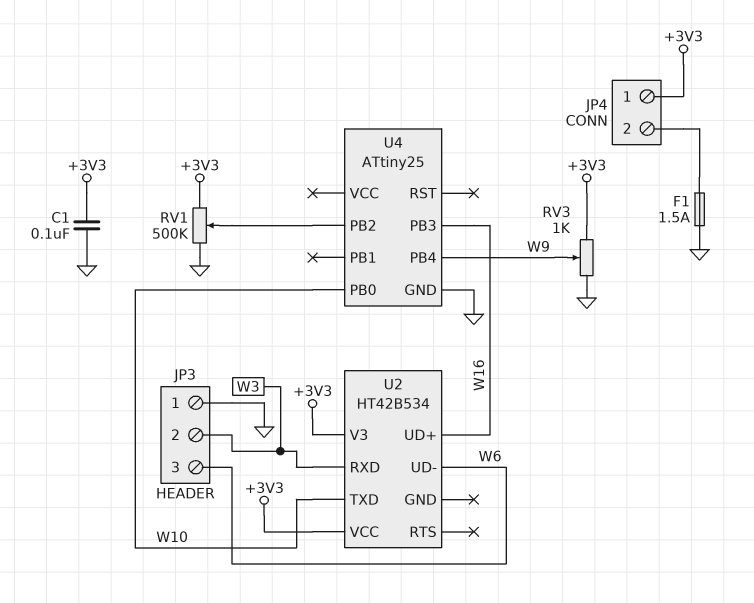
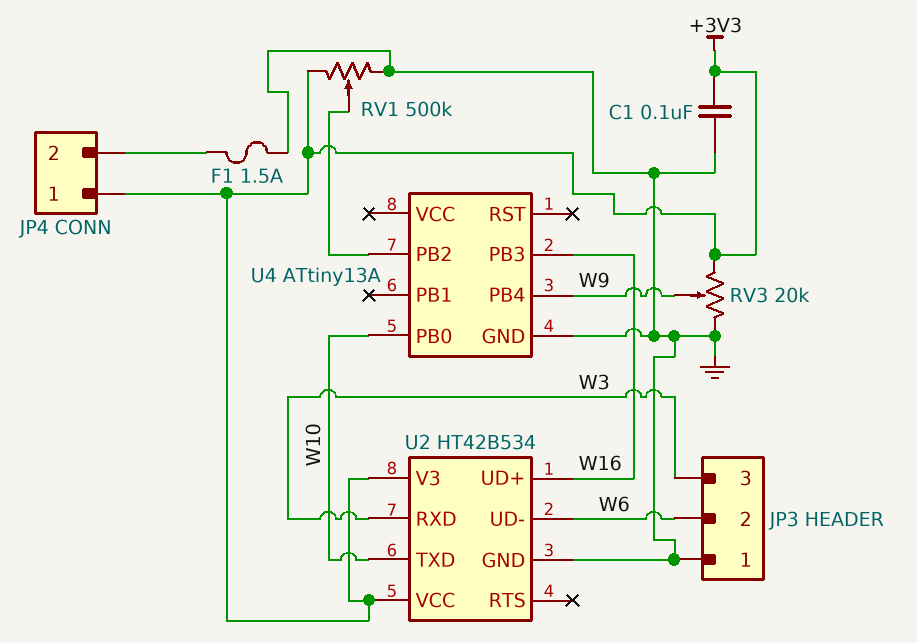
JP3 pin 2: W3 -> W6
JP3 pin 3: W6 -> W3
RV3: 1k (+3V3, GND, wiper W9) -> 20k (+3V3, GND, wiper W9)
U2 pin GND: none -> GND
U4: ATtiny25 -> ATtiny13A

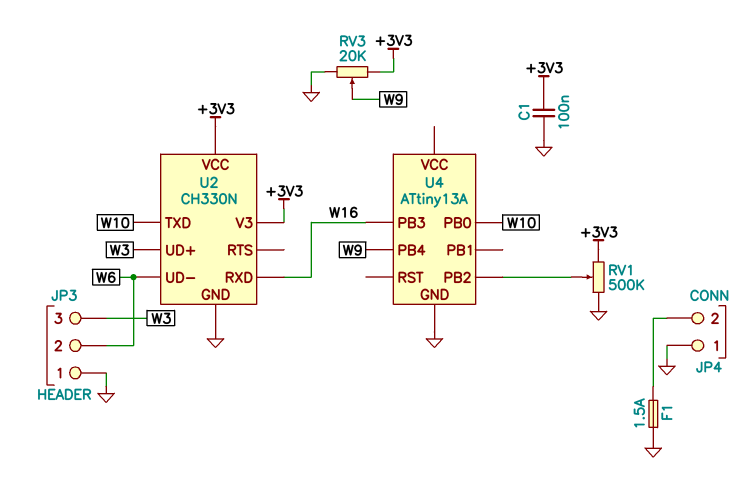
JP4 pin 1: +3V3 -> GND
U2: HT42B534 -> CH330N
U2 pin RXD: W3 -> W16
U2 pin UD+: W16 -> W3

